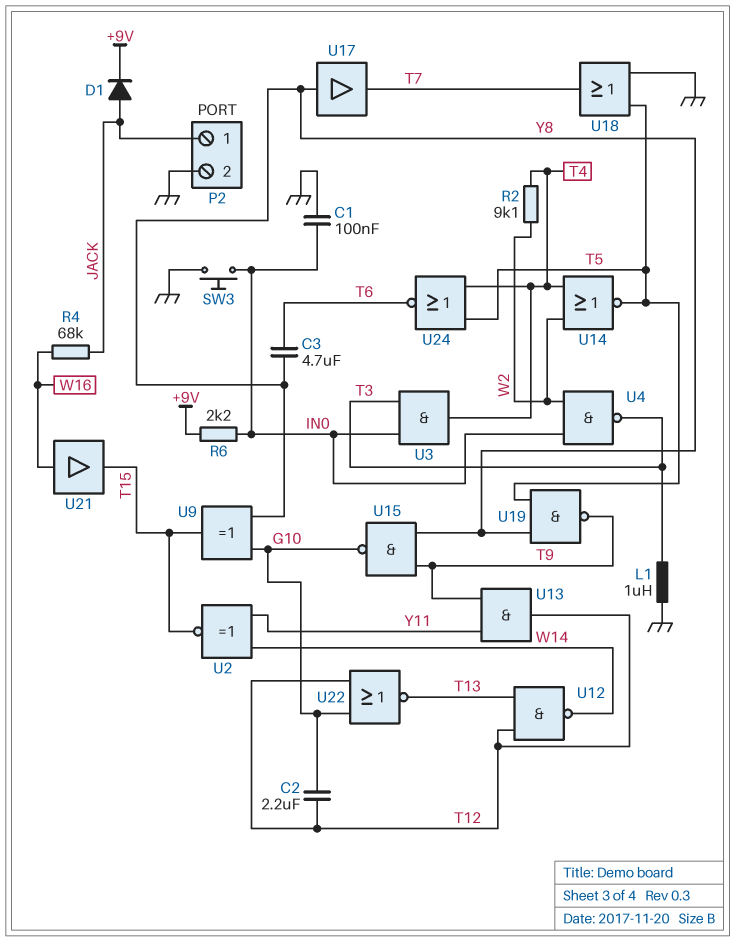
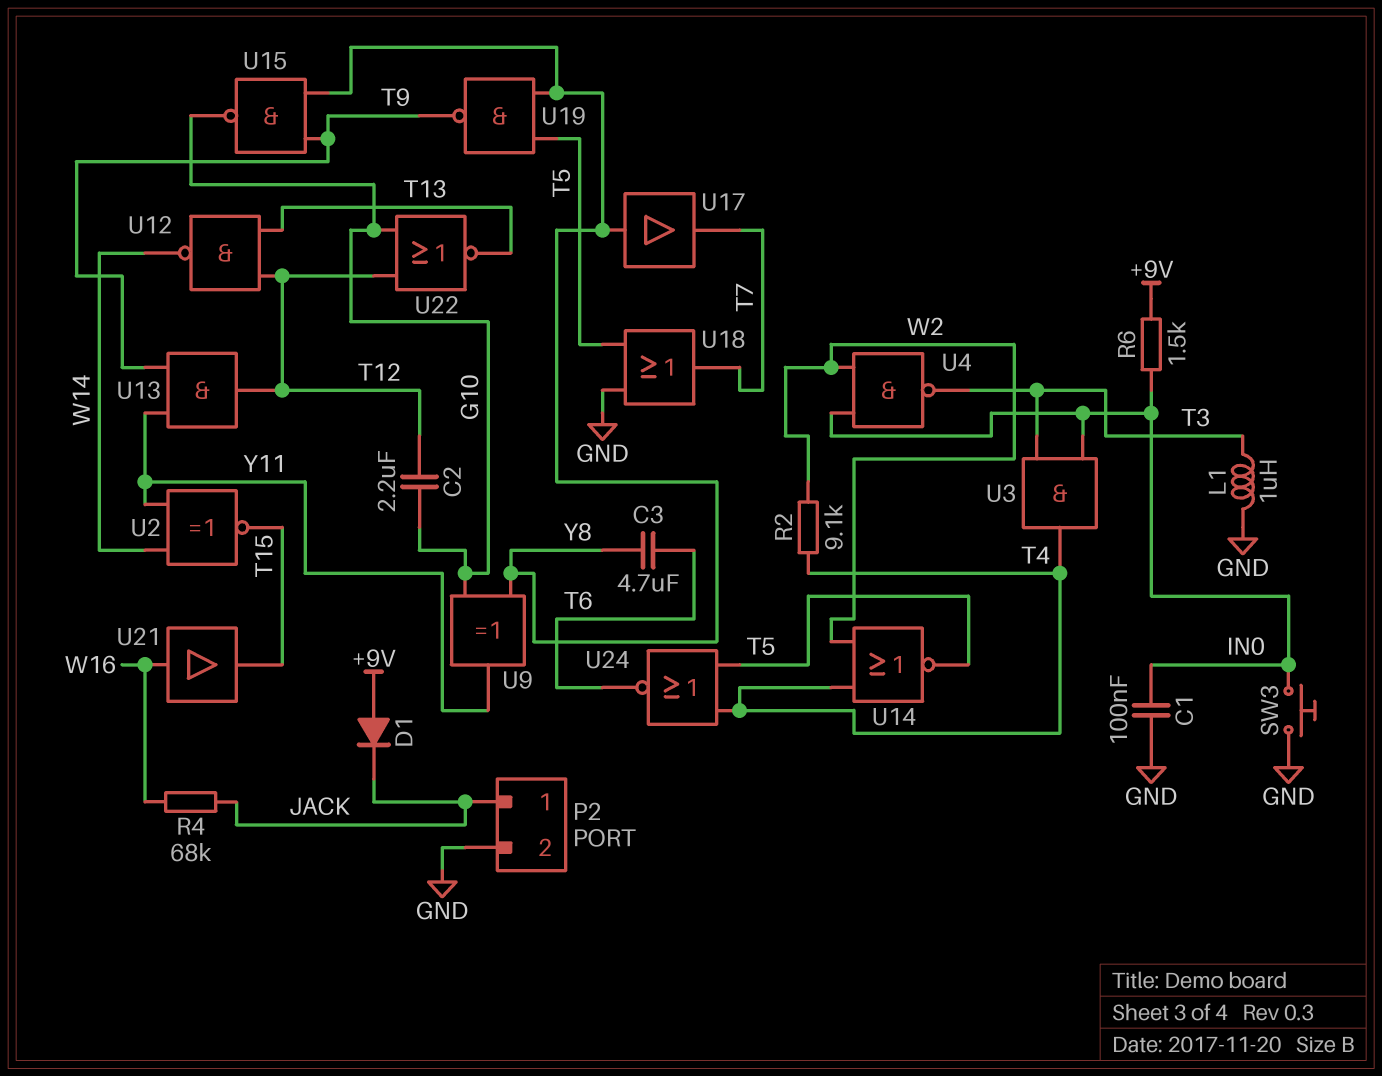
D1: diode (A JACK, K +9V) -> diode (A +9V, K JACK)
R6: 2.2k (+9V, IN0) -> 1.5k (+9V, IN0)
U9: XOR (in G10, in Y8, out T15) -> XOR (in G10, in Y8, out Y11)

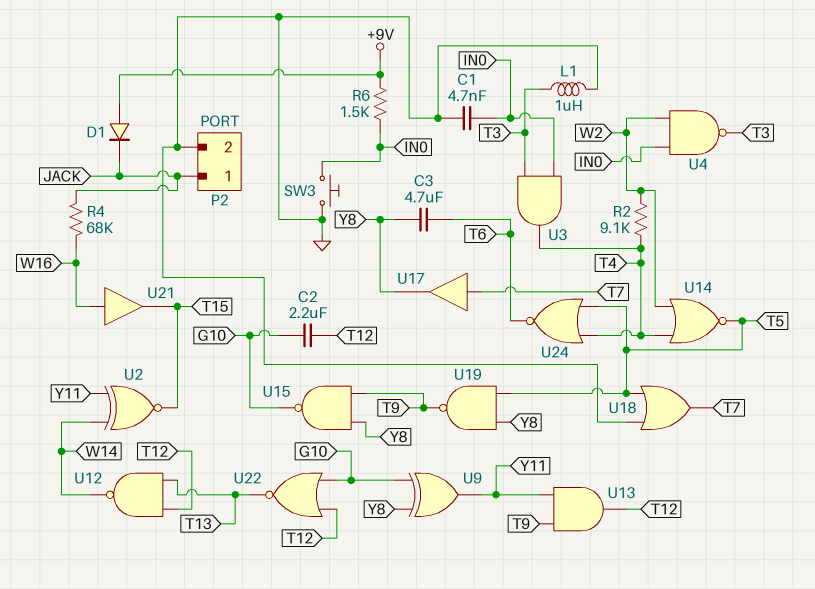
C1: 100nF (GND, IN0) -> 4.7nF (GND, IN0)
U17: buffer (in Y8, out T7) -> buffer (in T7, out Y8)

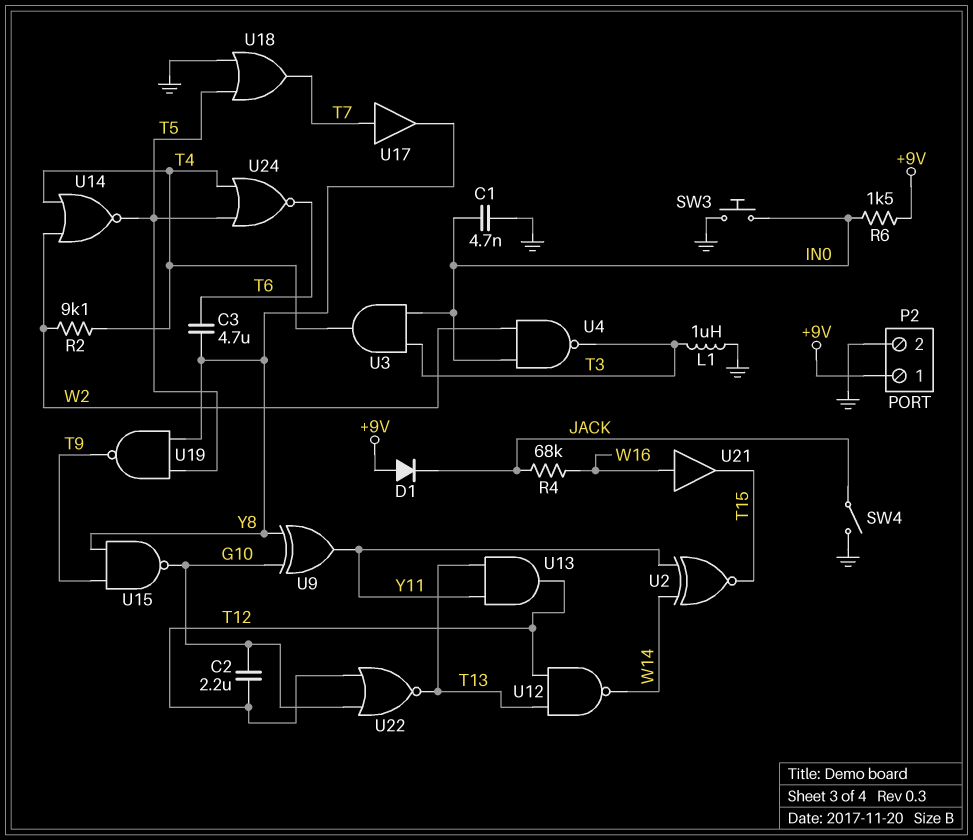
P2 pin 1: JACK -> +9V
SW4: none -> switch (GND, JACK)
U13: AND (in T9, in Y11, out T12) -> AND (in T13, in Y11, out T12)

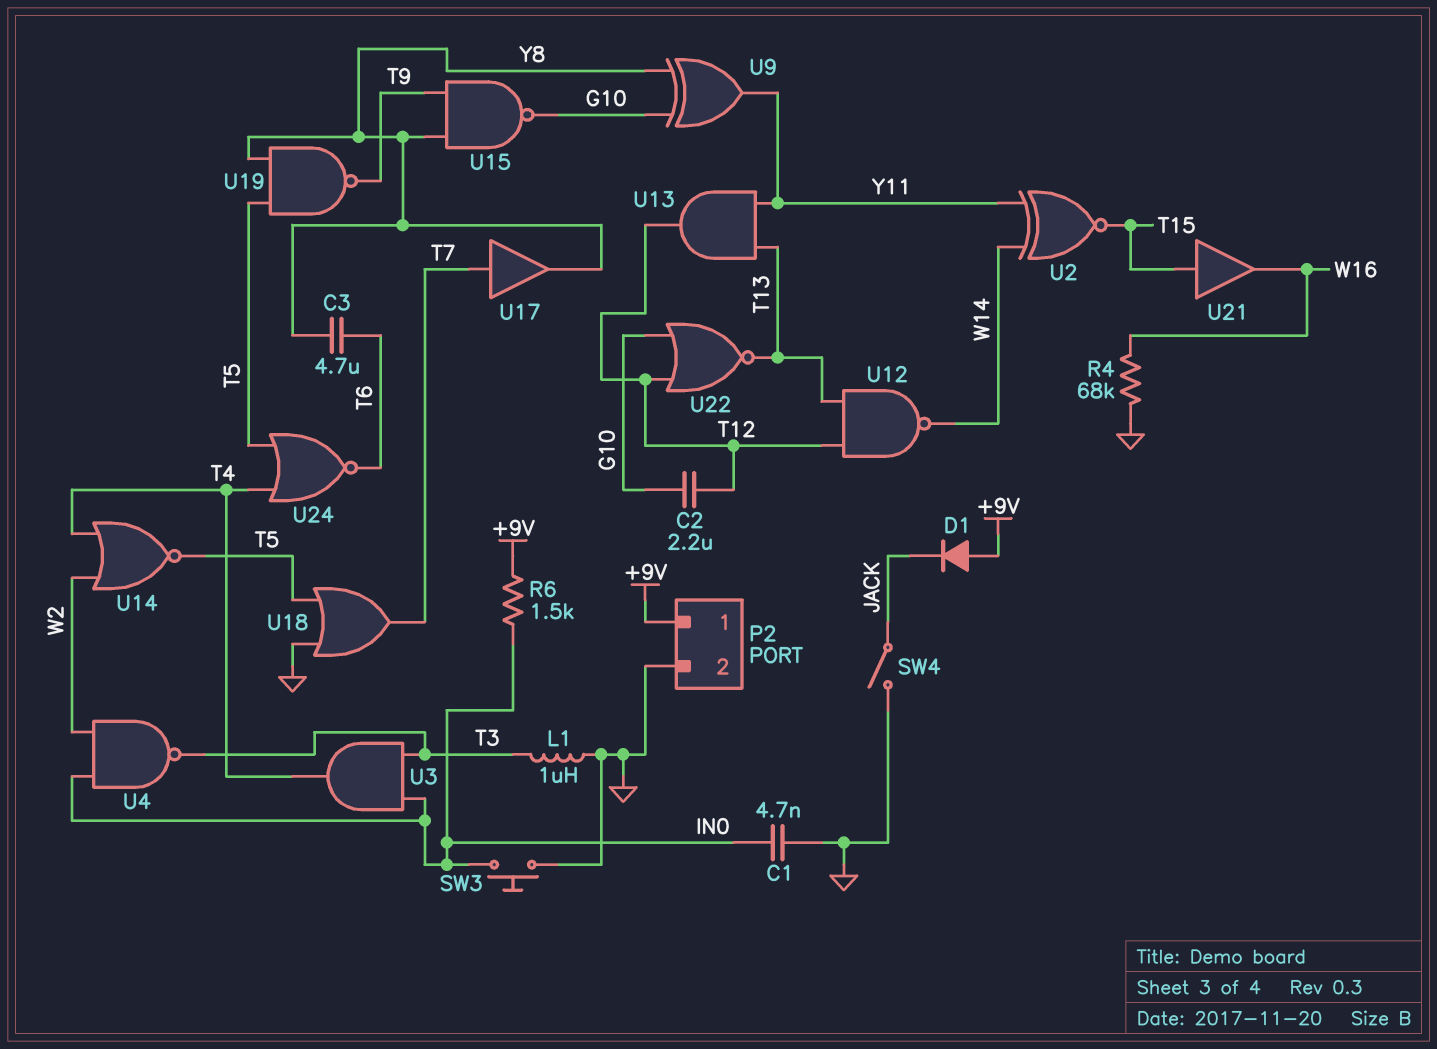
R2: 9.1k (T4, W2) -> none
R4: 68k (JACK, W16) -> 68k (GND, W16)
U21: buffer (in W16, out T15) -> buffer (in T15, out W16)

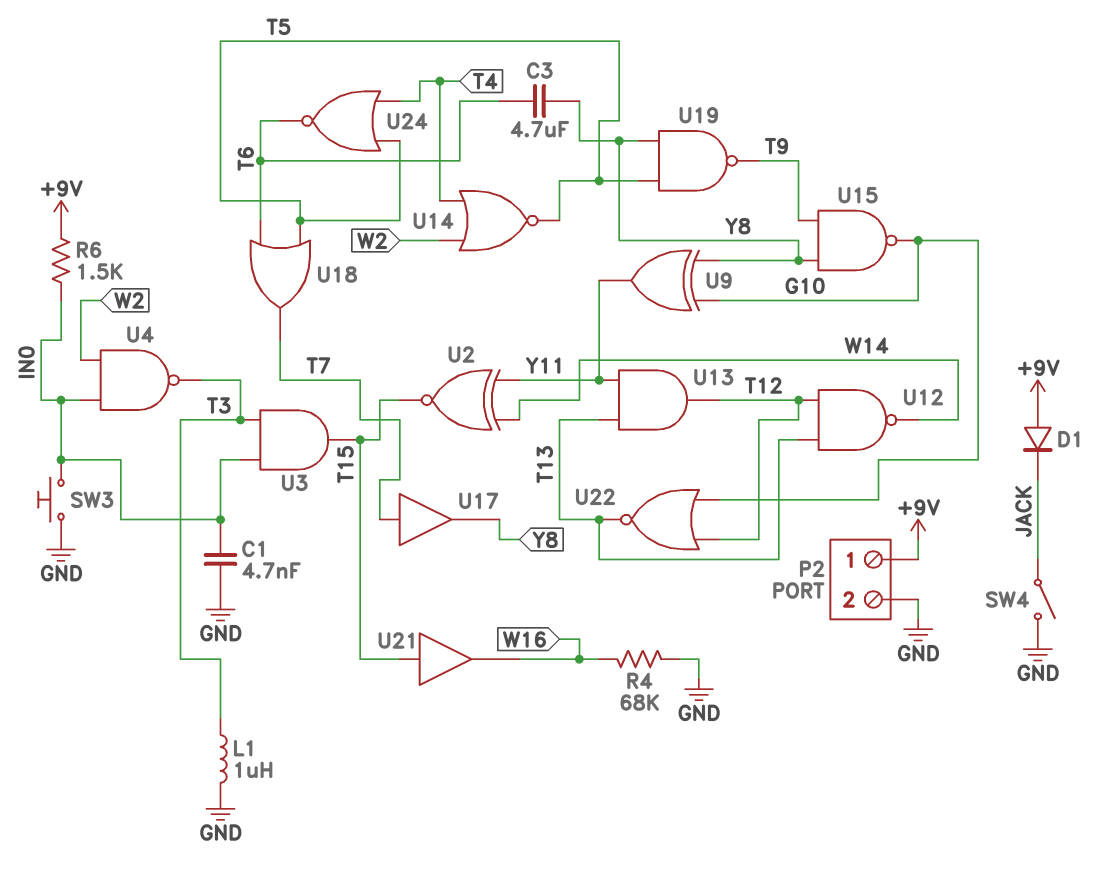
C2: 2.2uF (G10, T12) -> none
U3: AND (in IN0, in T3, out T4) -> AND (in IN0, in T3, out T15)
U18: OR (in GND, in T5, out T7) -> OR (in T5, in T6, out T7)

